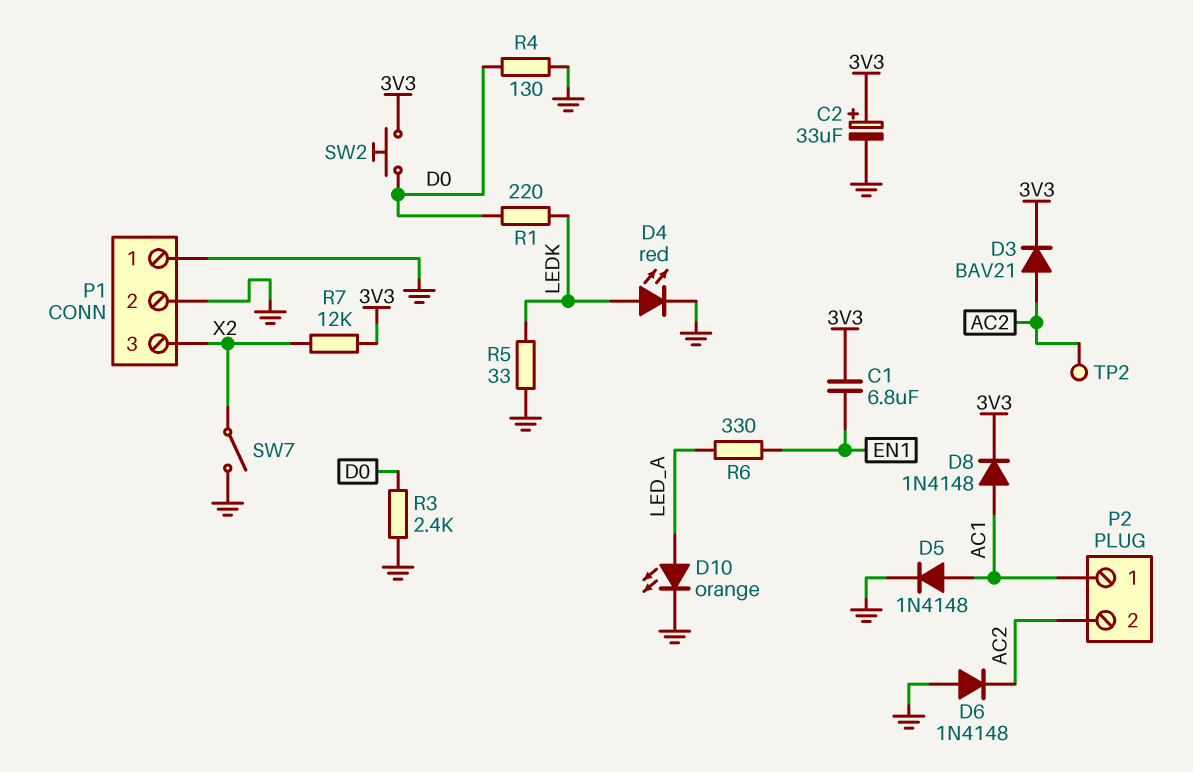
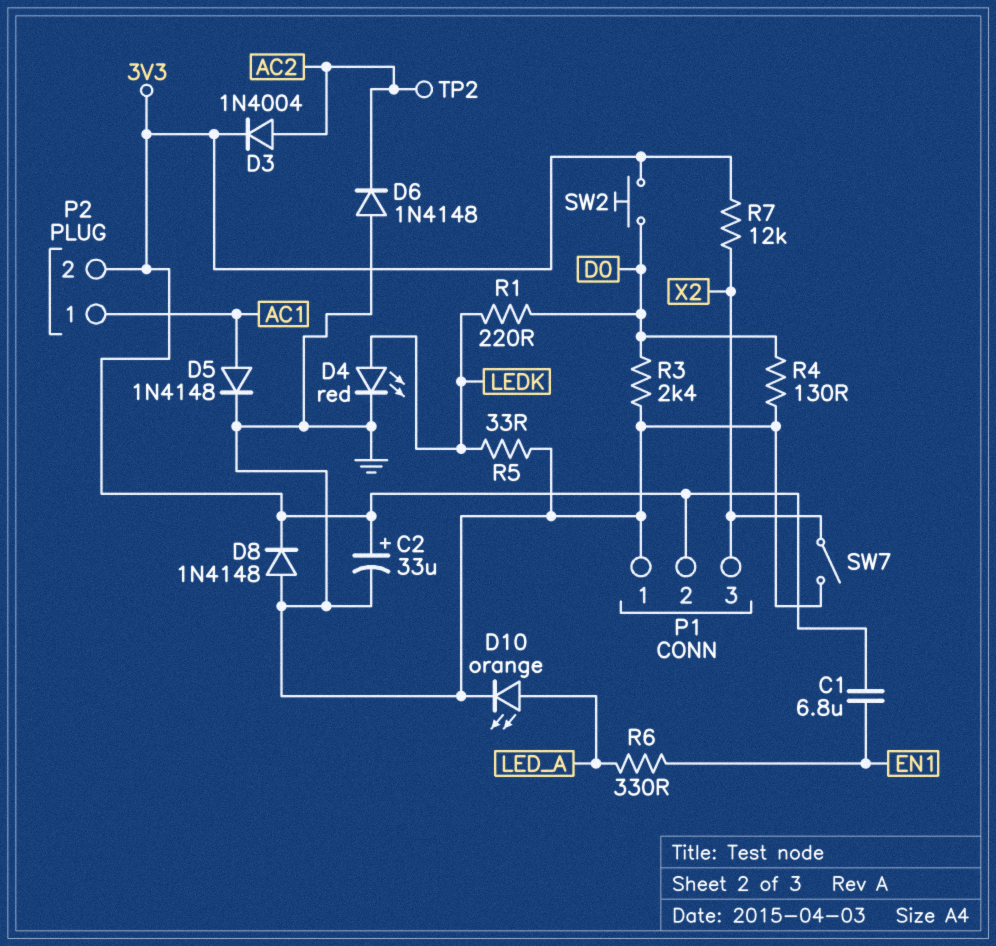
D3: diode BAV21 (A AC2, K 3V3) -> diode 1N4004 (A AC2, K 3V3)
D8: diode 1N4148 (A AC1, K 3V3) -> diode 1N4148 (A GND, K 3V3)
P1 pin 2: GND -> 3V3
P2 pin 2: AC2 -> 3V3

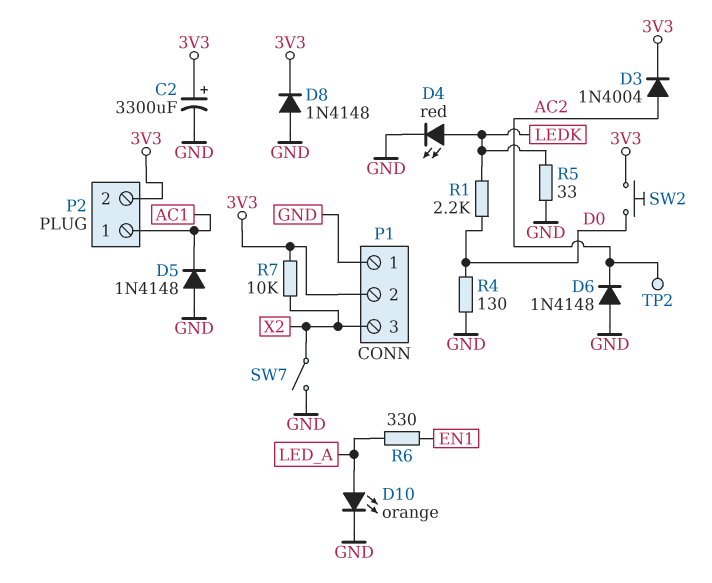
C1: 6.8uF (3V3, EN1) -> none
C2: 33uF (plus 3V3, minus GND) -> 3300uF (plus 3V3, minus GND)
D5: diode 1N4148 (A AC1, K GND) -> diode 1N4148 (A GND, K AC1)
R1: 220 (D0, LEDK) -> 2.2k (D0, LEDK)
R3: 2.4k (D0, GND) -> none
R7: 12k (3V3, X2) -> 10k (3V3, X2)

